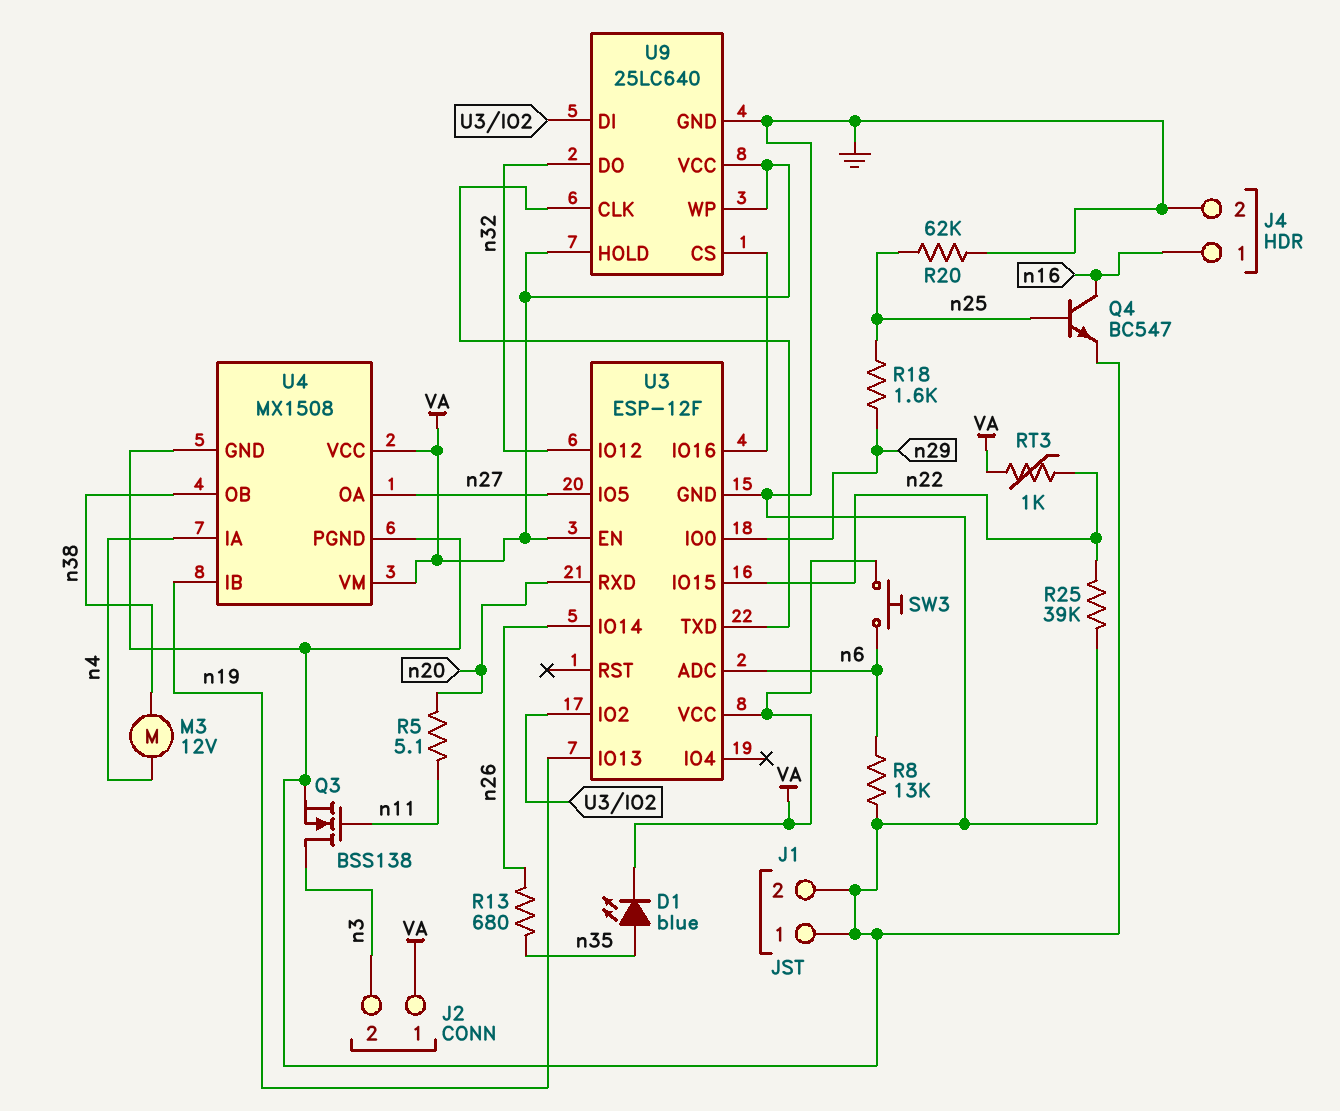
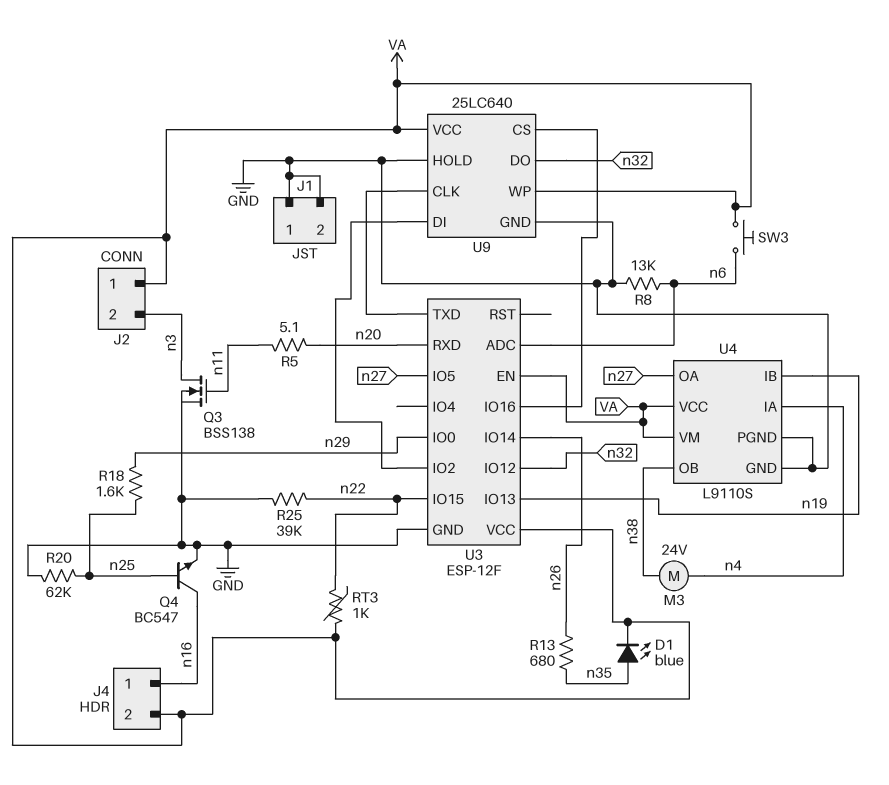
J4 pin 2: GND -> VA
M3: motor 12V (n4, n38) -> motor 24V (n4, n38)
U4: MX1508 -> L9110S
U9 pin HOLD: VA -> GND

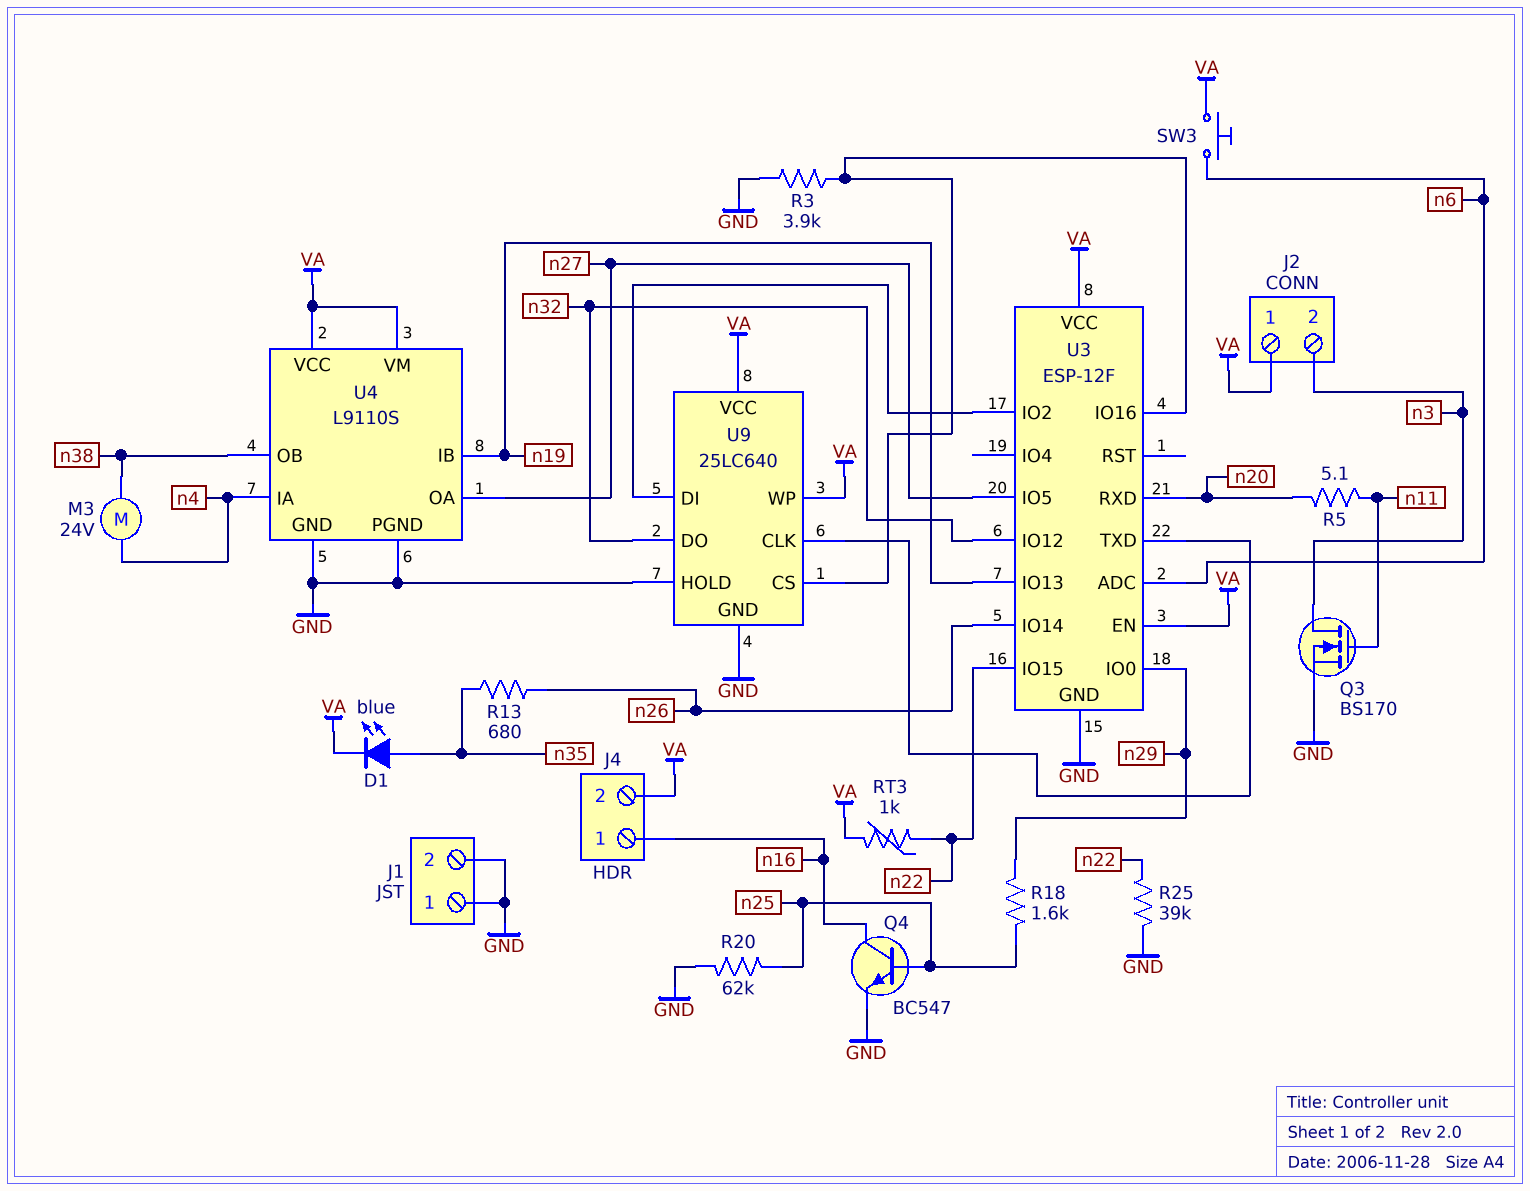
Q3: NMOS BSS138 (G n11, D n3, S GND) -> NMOS BS170 (G n11, D n3, S GND)
R3: none -> 3.9k (GND, U3/IO16)
R8: 13k (GND, n6) -> none

